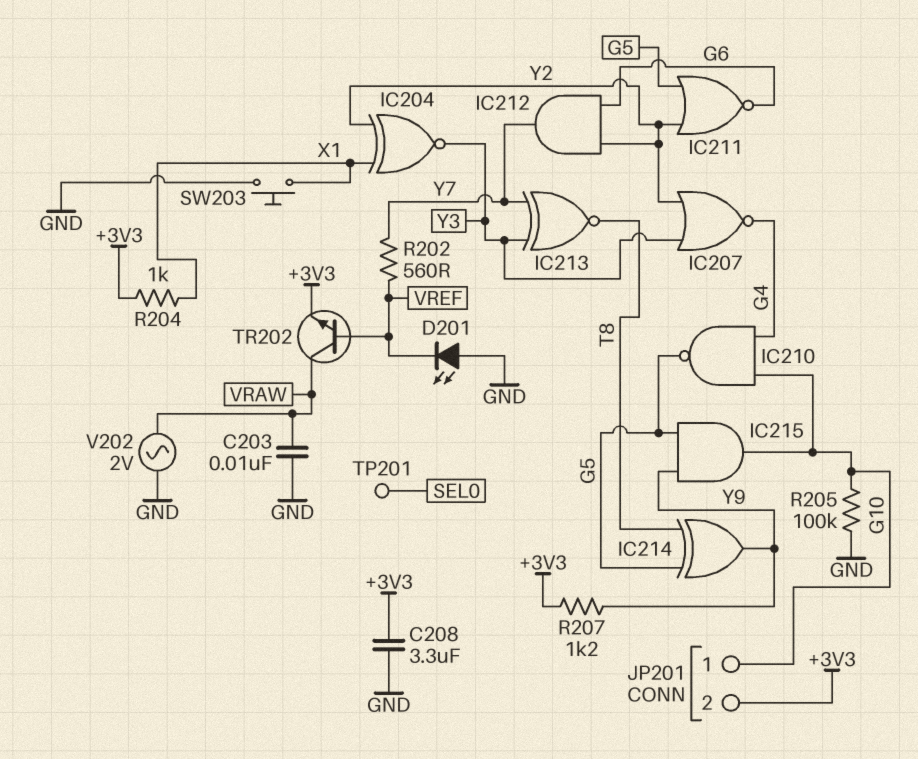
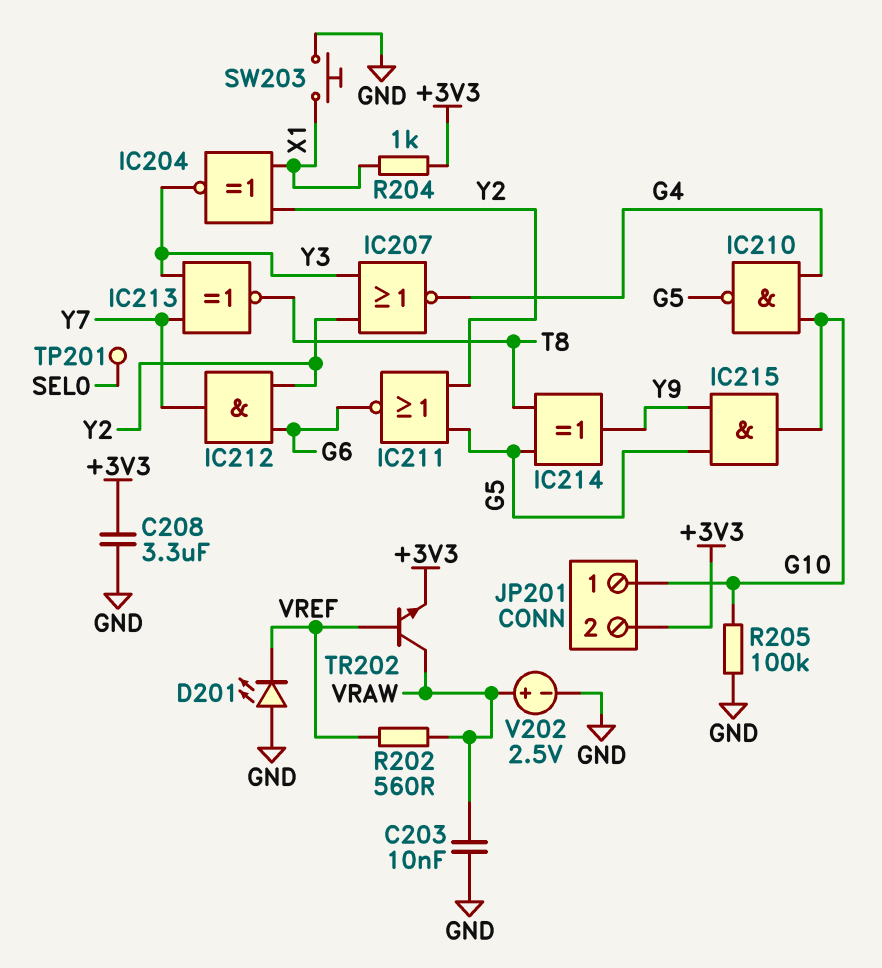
R202: 560 (VREF, Y7) -> 560 (VRAW, VREF)
R207: 1.2k (+3V3, Y9) -> none
V202: AC 2V (GND, VRAW) -> 2.5V (plus VRAW, minus GND)

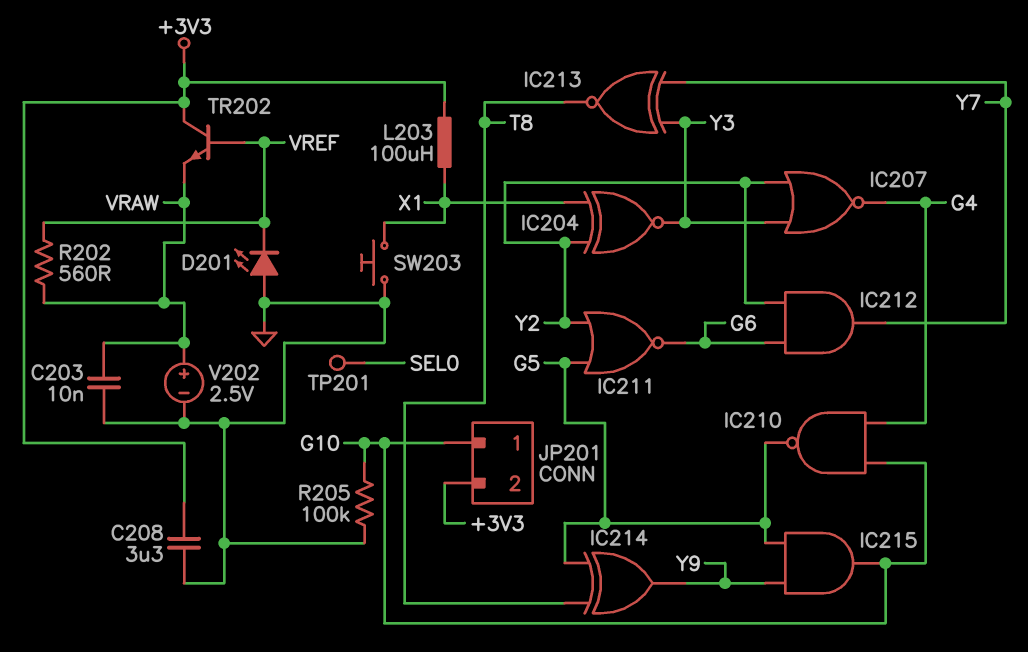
L203: none -> 100uH (+3V3, X1)
R204: 1k (+3V3, X1) -> none
TR202: NPN (B VREF, C VRAW, E +3V3) -> NPN (B VREF, C +3V3, E VRAW)

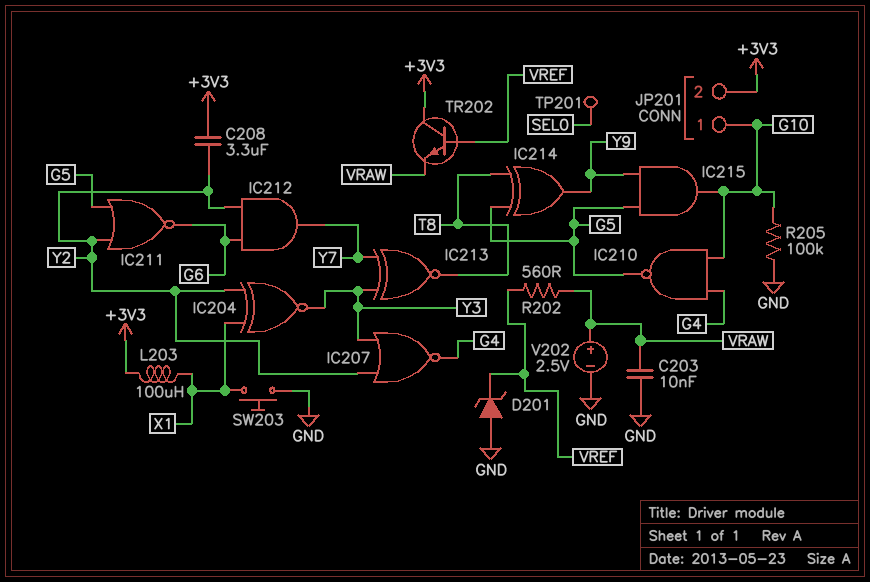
C208: 3.3uF (+3V3, GND) -> 3.3uF (+3V3, Y2)
D201: LED (A GND, K VREF) -> zener (A GND, K VREF)

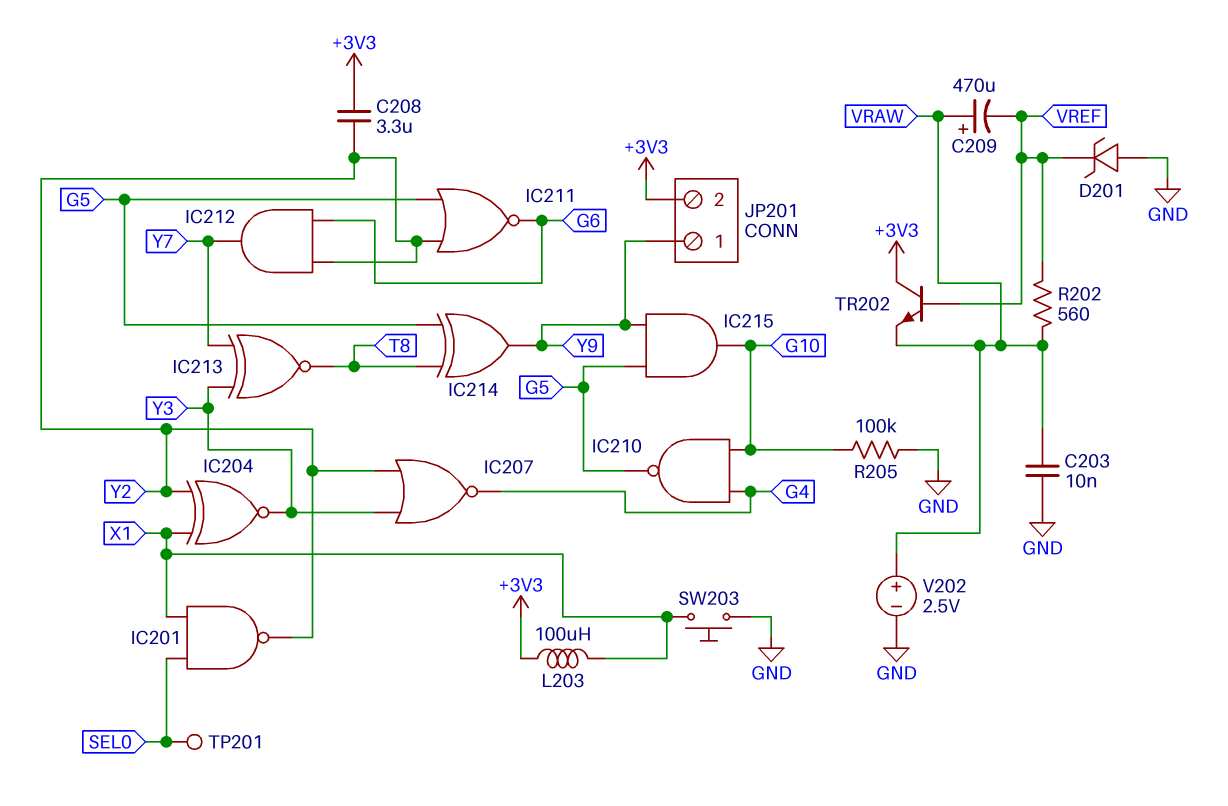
C209: none -> 470uF (plus VRAW, minus VREF)
IC201: none -> NAND (in SEL0, in X1, out Y2)
JP201 pin 1: G10 -> Y9

